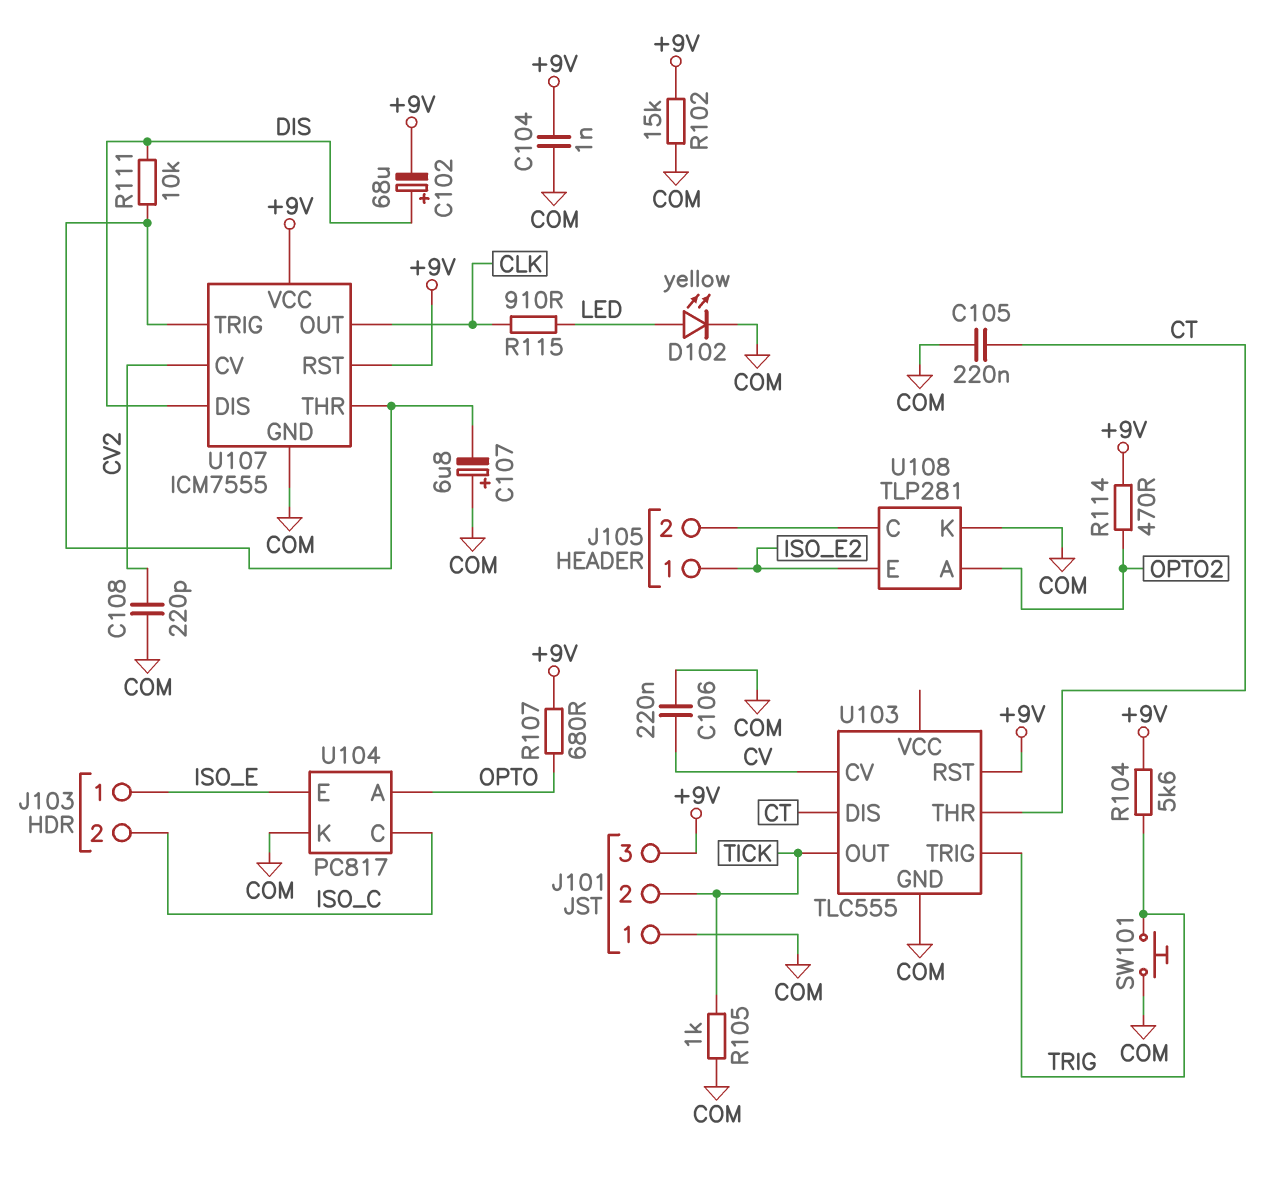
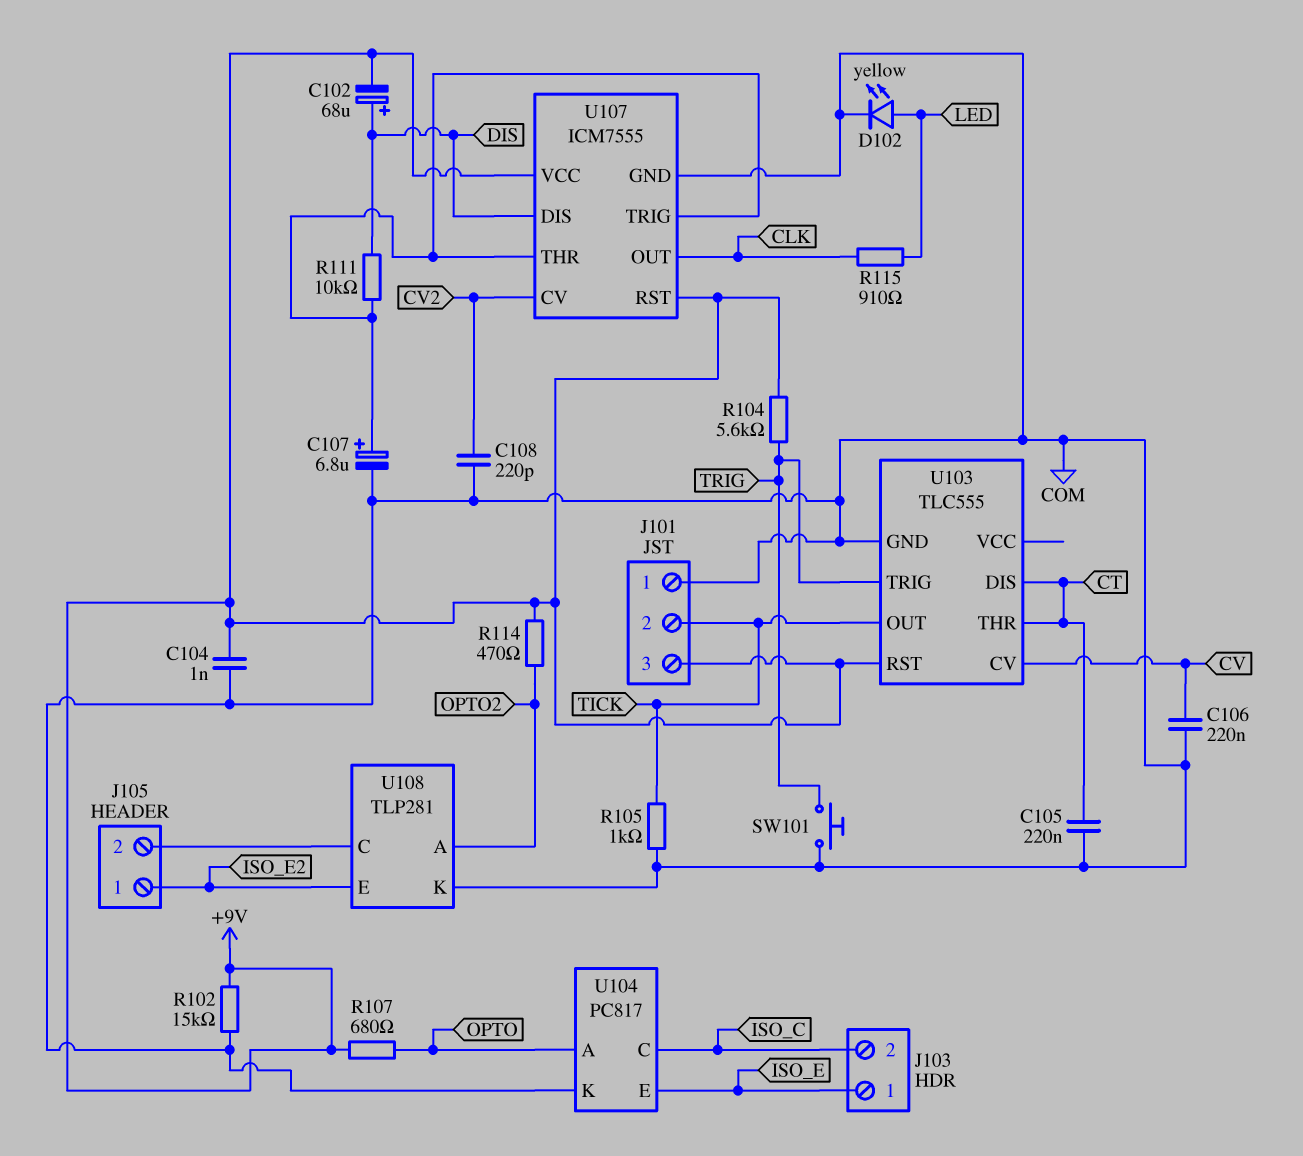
C107: 6.8uF (plus COM, minus U107/THR) -> 6.8uF (plus U107/THR, minus COM)

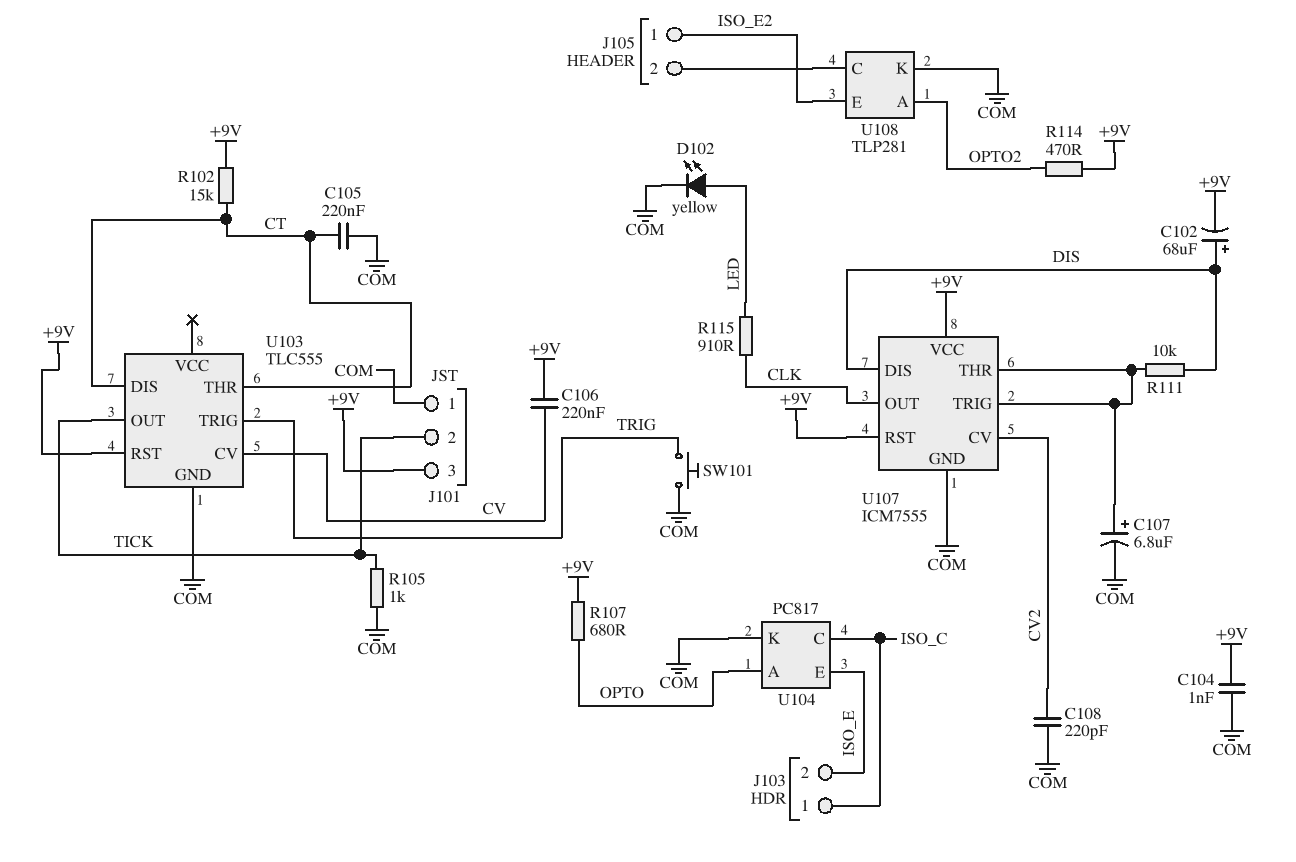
C106: 220nF (COM, CV) -> 220nF (+9V, CV)
J103 pin 1: ISO_E -> ISO_C
J103 pin 2: ISO_C -> ISO_E
R102: 15k (+9V, COM) -> 15k (+9V, CT)
R104: 5.6k (+9V, TRIG) -> none

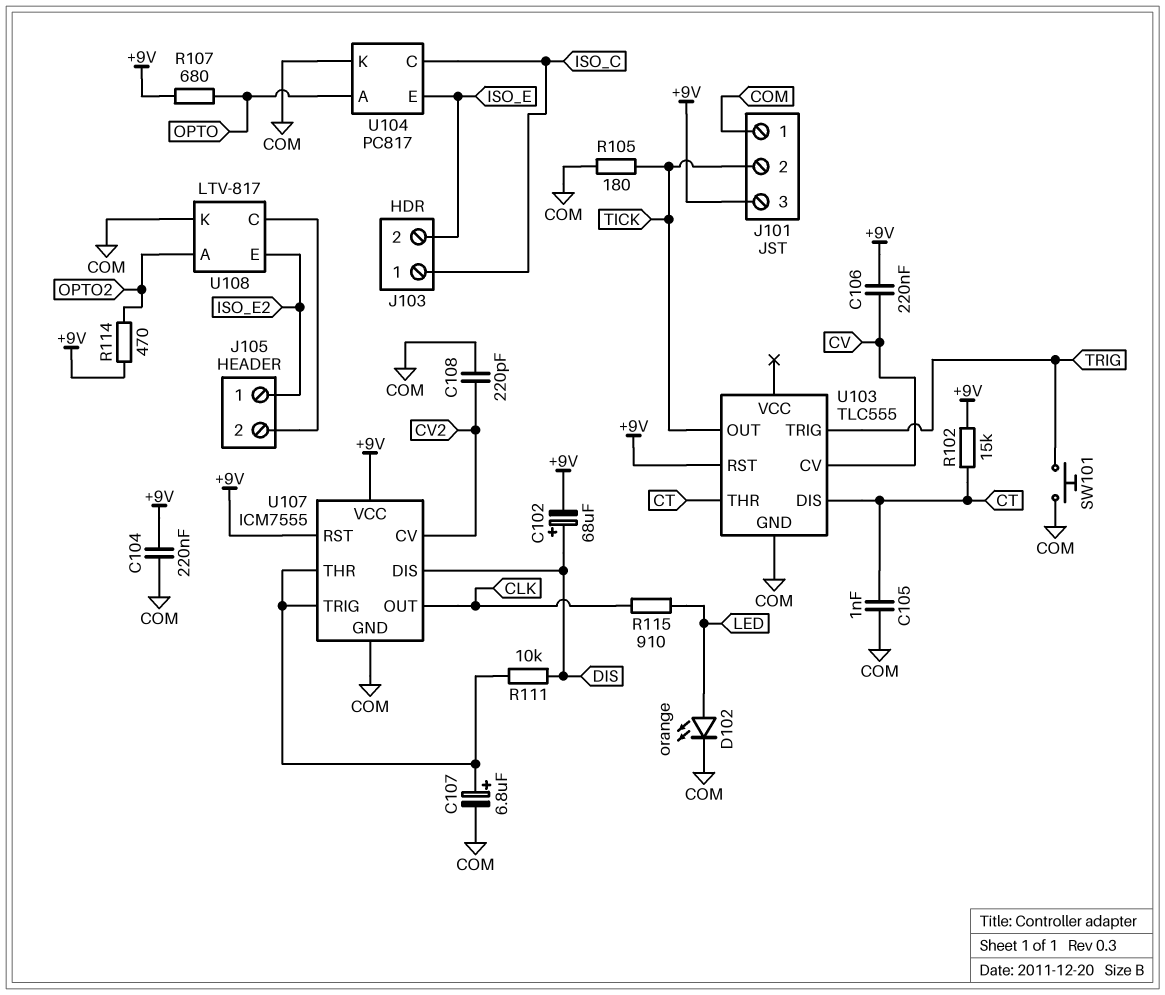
C104: 1nF (+9V, COM) -> 220nF (+9V, COM)
C105: 220nF (COM, CT) -> 1nF (COM, CT)
D102: LED yellow (A LED, K COM) -> LED orange (A LED, K COM)
R105: 1k (COM, TICK) -> 180 (COM, TICK)
U108: TLP281 -> LTV-817

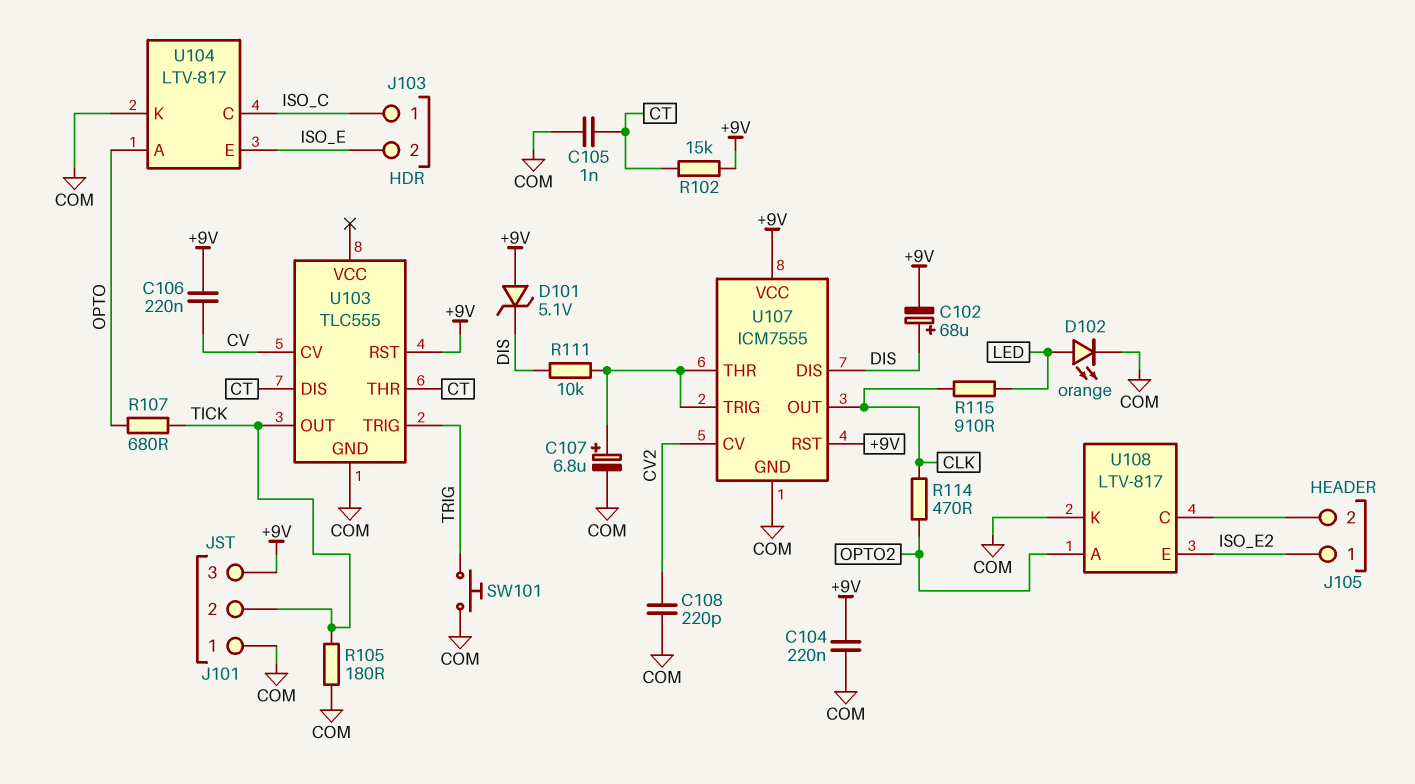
D101: none -> zener 5.1V (A +9V, K DIS)
R107: 680 (+9V, OPTO) -> 680 (OPTO, TICK)
R114: 470 (+9V, OPTO2) -> 470 (CLK, OPTO2)
U104: PC817 -> LTV-817

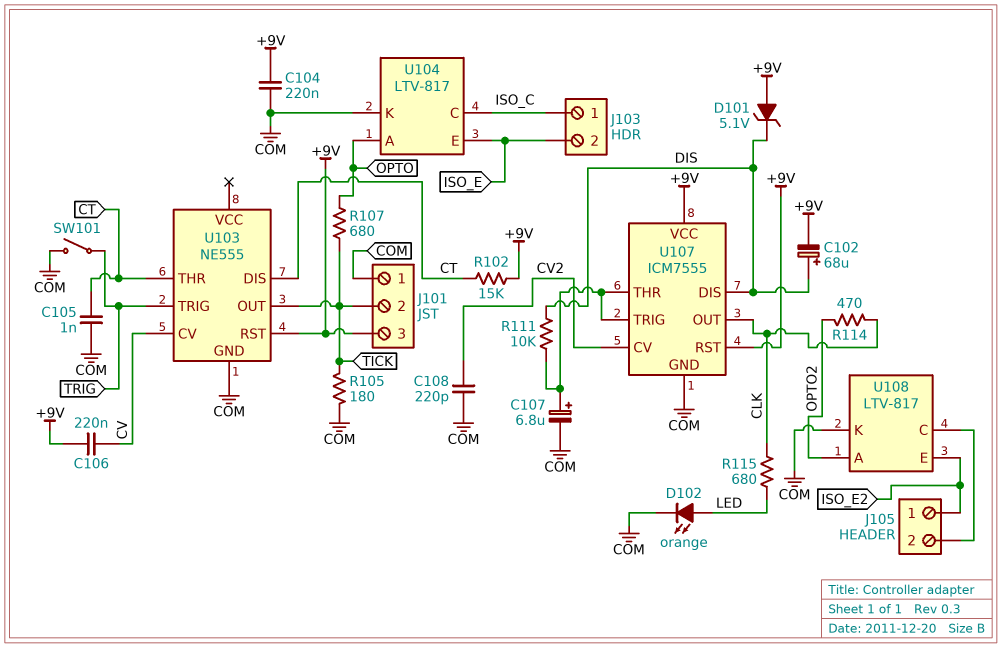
R115: 910 (CLK, LED) -> 680 (CLK, LED)
SW101: button (COM, TRIG) -> switch (COM, TRIG)
U103: TLC555 -> NE555

